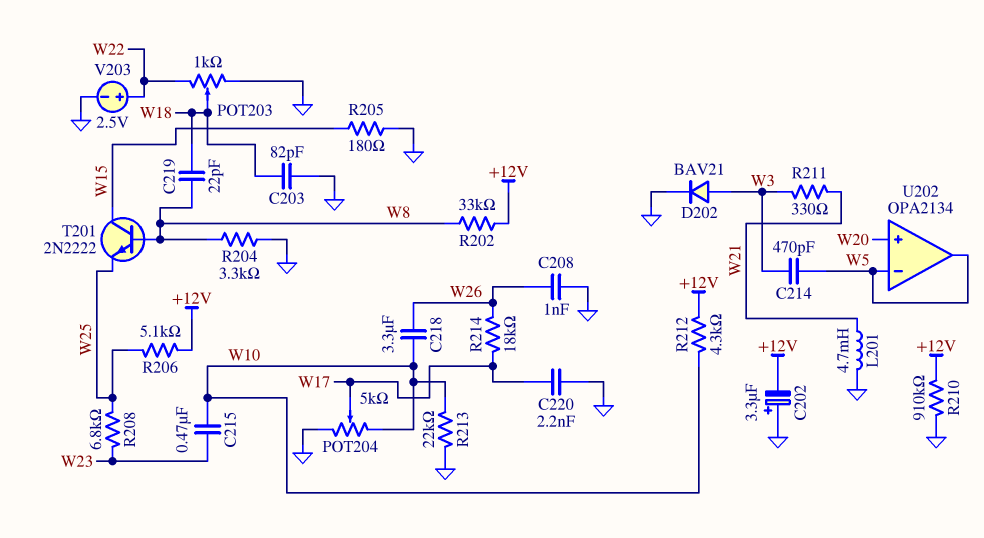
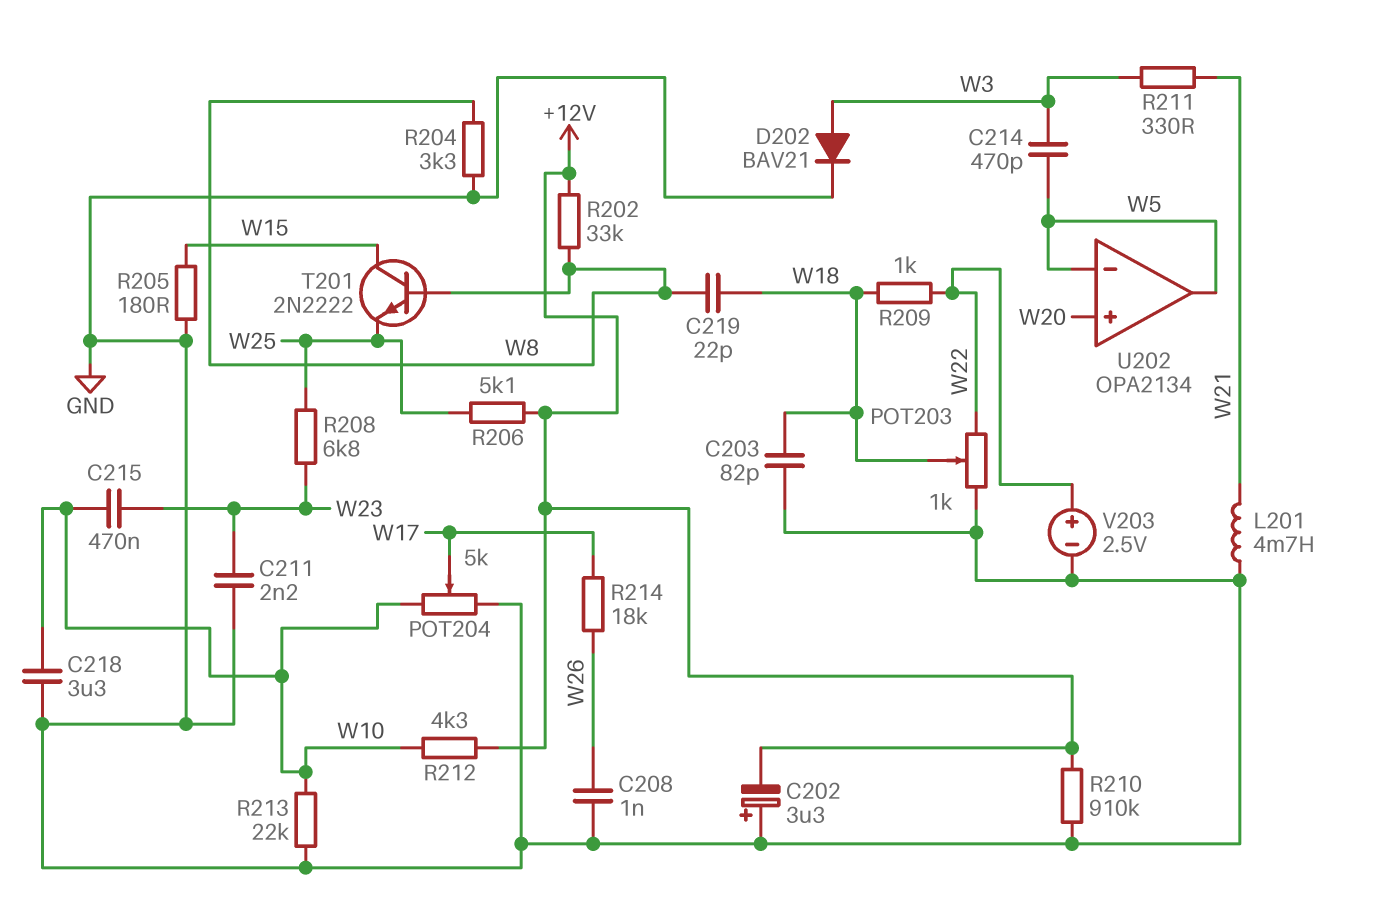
C211: none -> 2.2nF (GND, W23)
C218: 3.3uF (W10, W26) -> 3.3uF (GND, W10)
C220: 2.2nF (GND, W17) -> none
R209: none -> 1k (W18, W22)

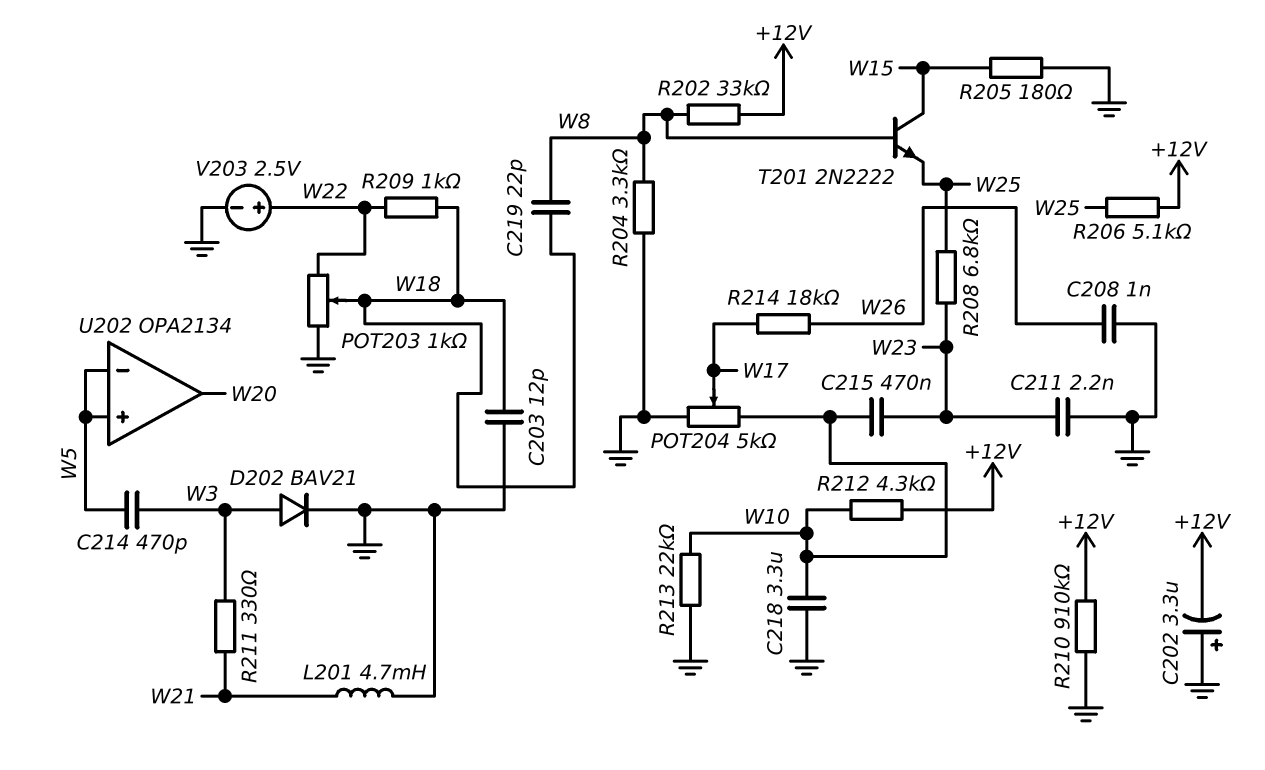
C203: 82pF (GND, W18) -> 12pF (GND, W18)
U202 pin in+: W20 -> W5
U202 pin out: W5 -> W20

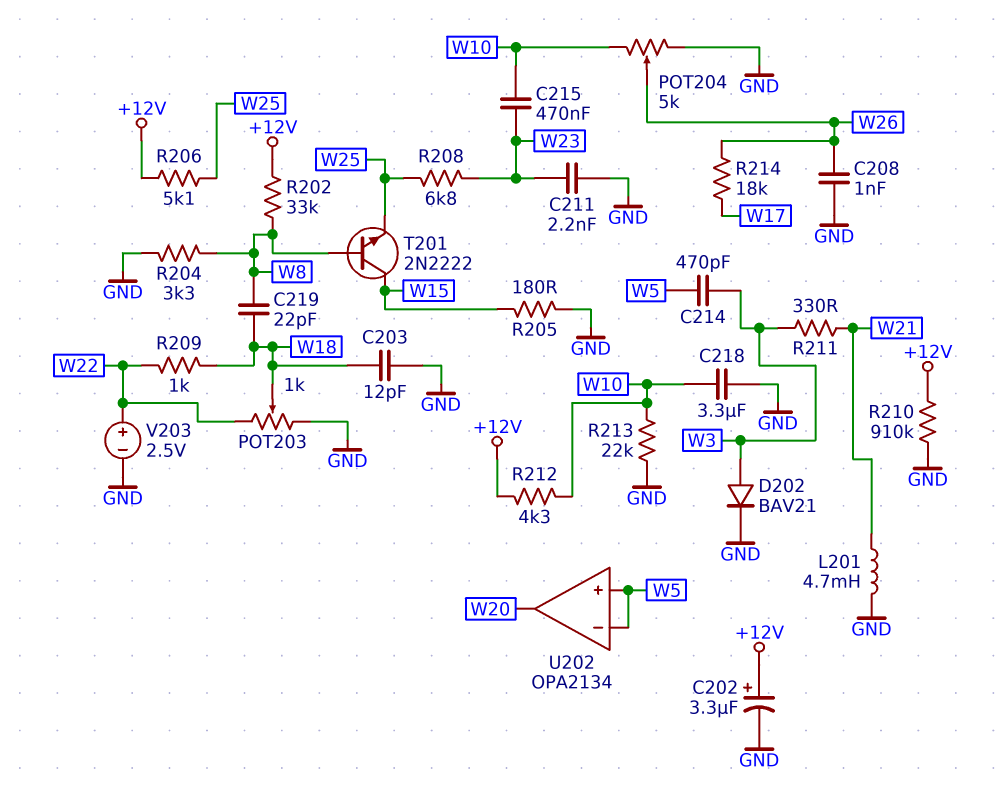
C202: 3.3uF (plus GND, minus +12V) -> 3.3uF (plus +12V, minus GND)
POT204: 5k (GND, W10, wiper W17) -> 5k (GND, W10, wiper W26)

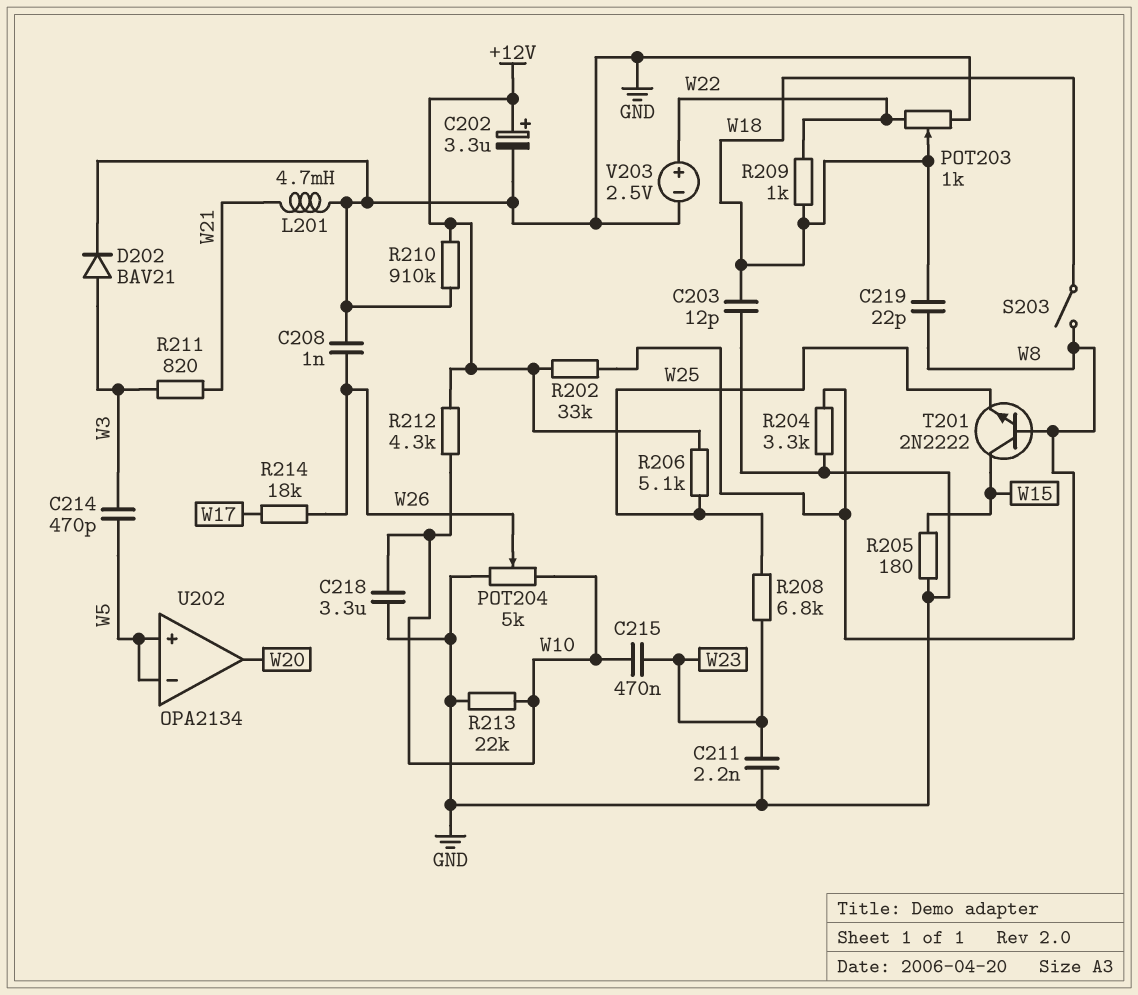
R211: 330 (W3, W21) -> 820 (W3, W21)
S203: none -> switch (W8, W18)

